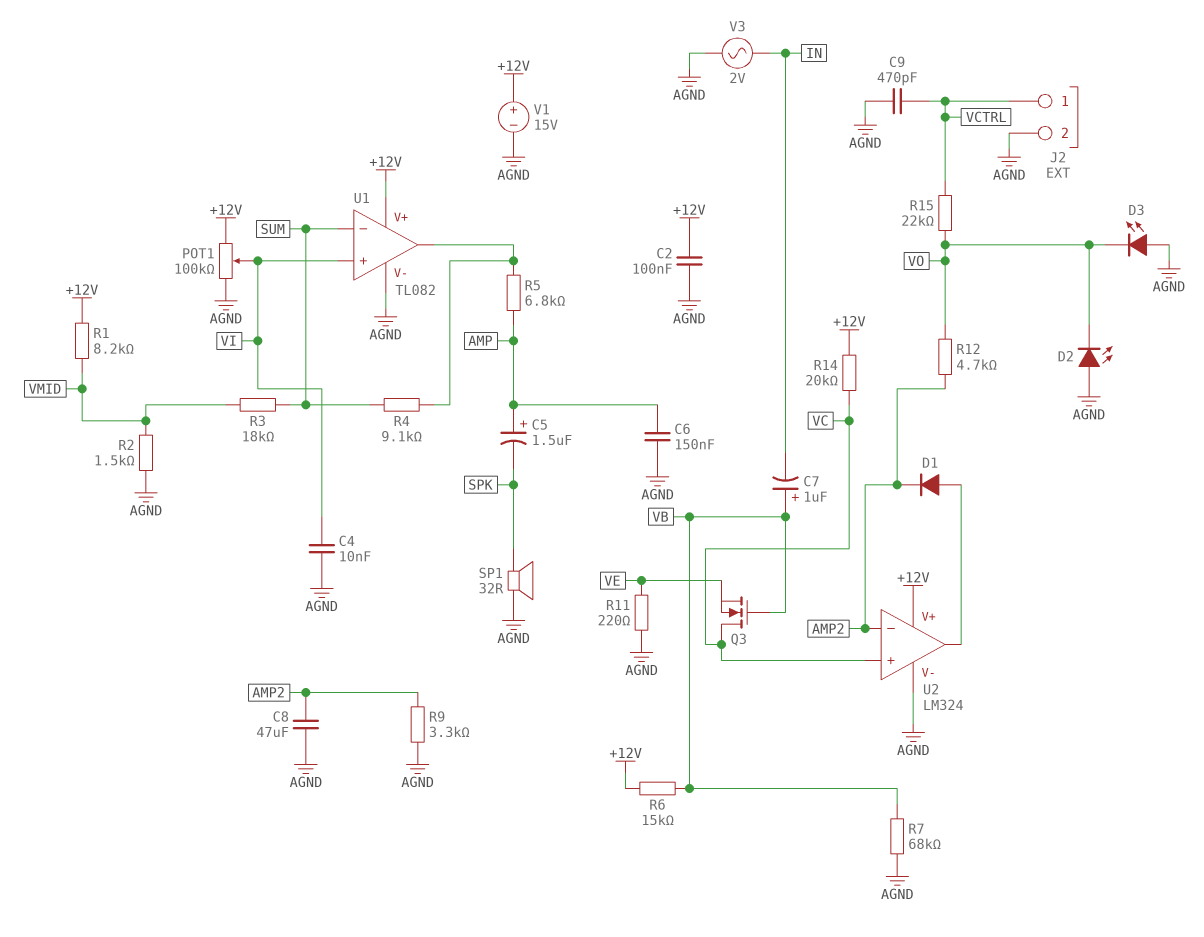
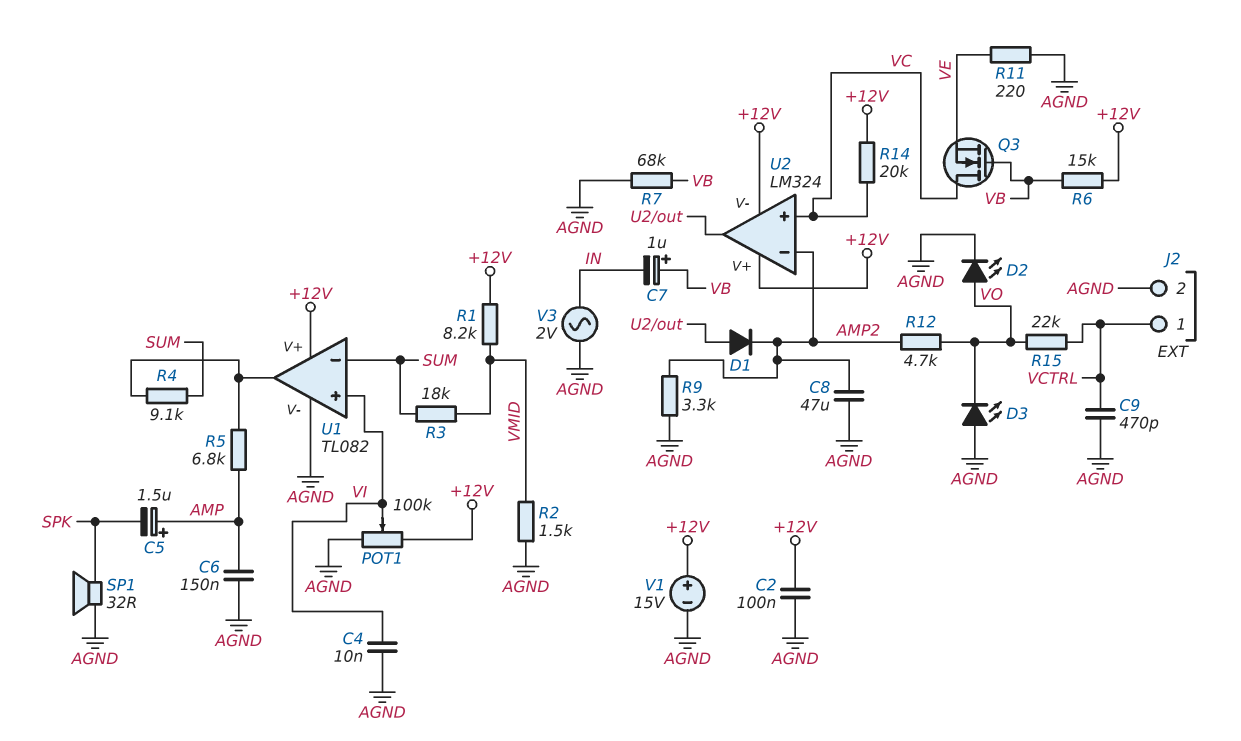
D2: LED (A AGND, K VO) -> LED (A VO, K AGND)
U2 pin V-: AGND -> +12V

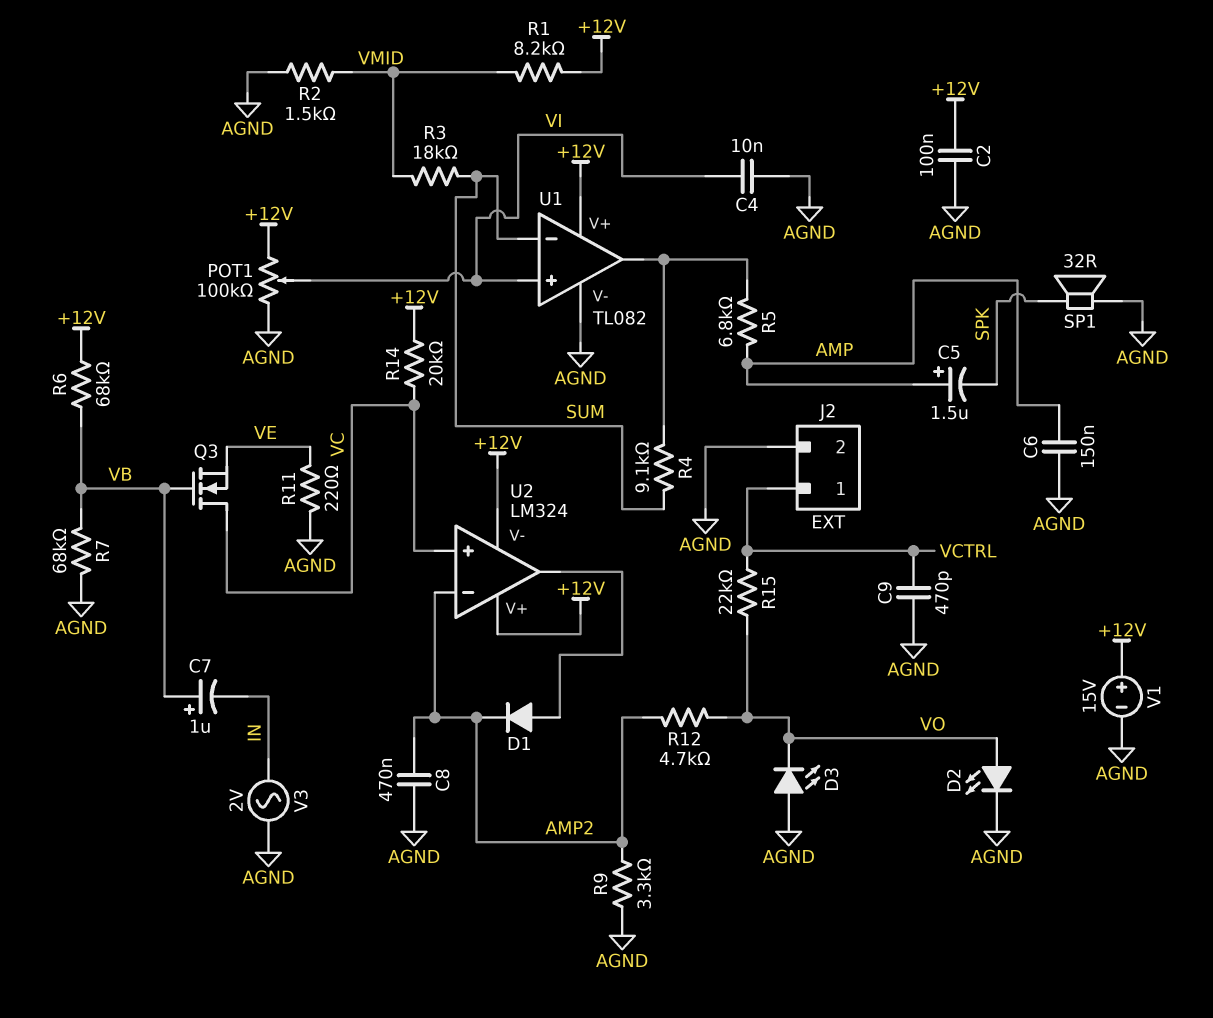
C8: 47uF (AGND, AMP2) -> 470nF (AGND, AMP2)
R6: 15k (+12V, VB) -> 68k (+12V, VB)

